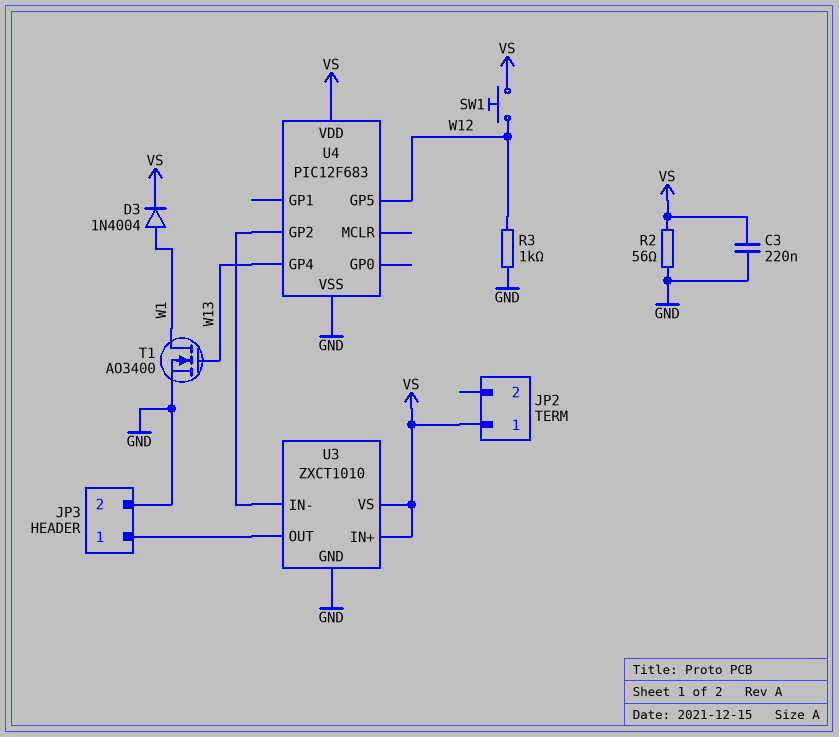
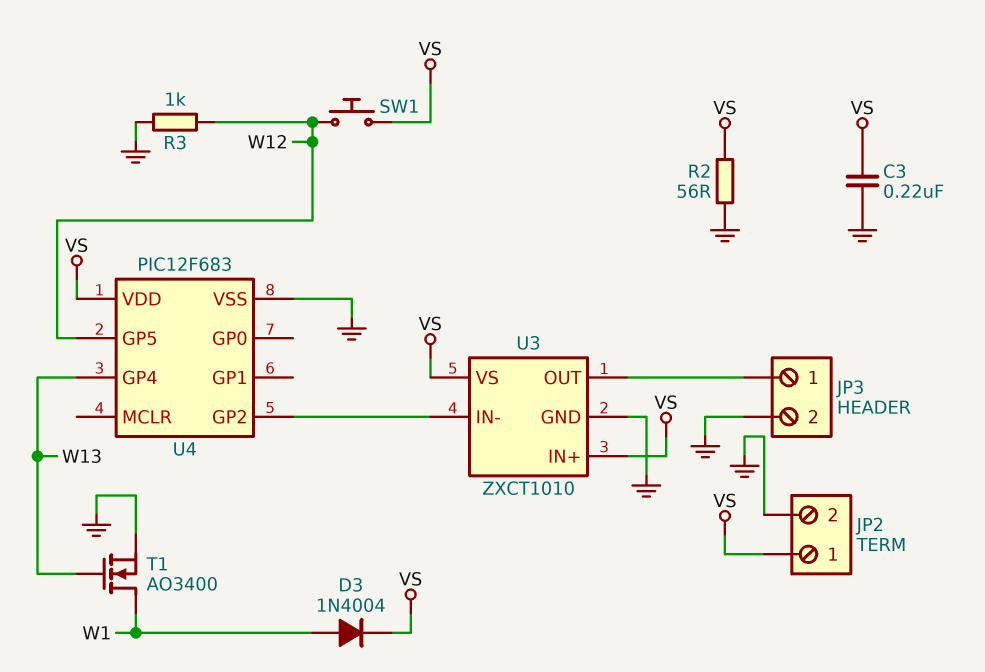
JP2 pin 2: none -> GND

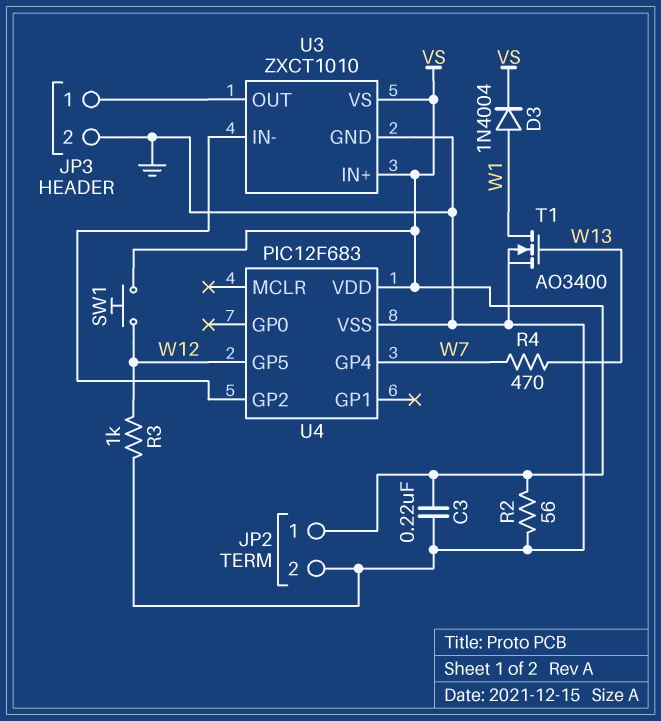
R4: none -> 470 (W7, W13)
U4 pin GP4: W13 -> W7

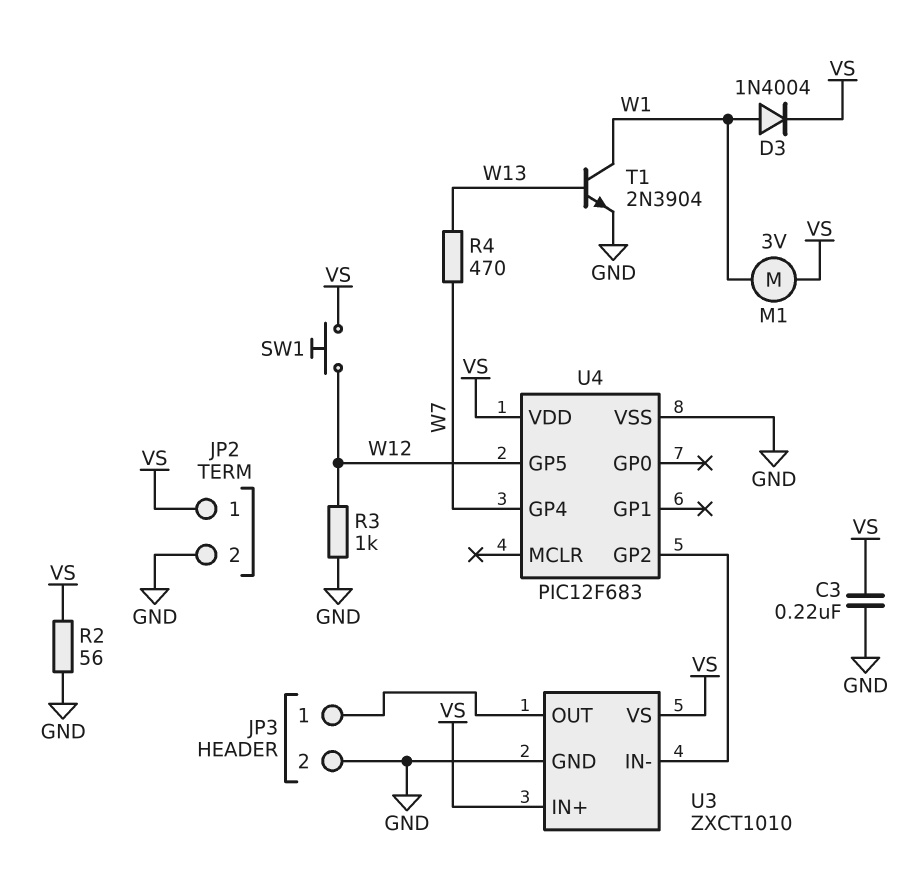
M1: none -> motor 3V (VS, W1)
T1: NMOS AO3400 (G W13, D W1, S GND) -> NPN 2N3904 (B W13, C W1, E GND)

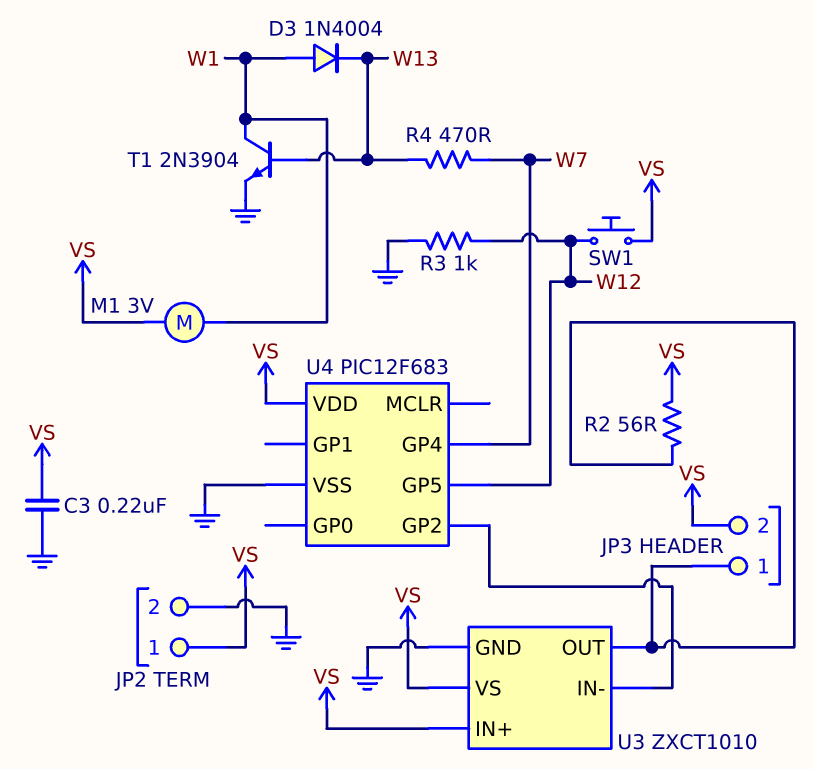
D3: diode 1N4004 (A W1, K VS) -> diode 1N4004 (A W1, K W13)
JP3 pin 2: GND -> VS
R2: 56 (GND, VS) -> 56 (JP3/1, VS)

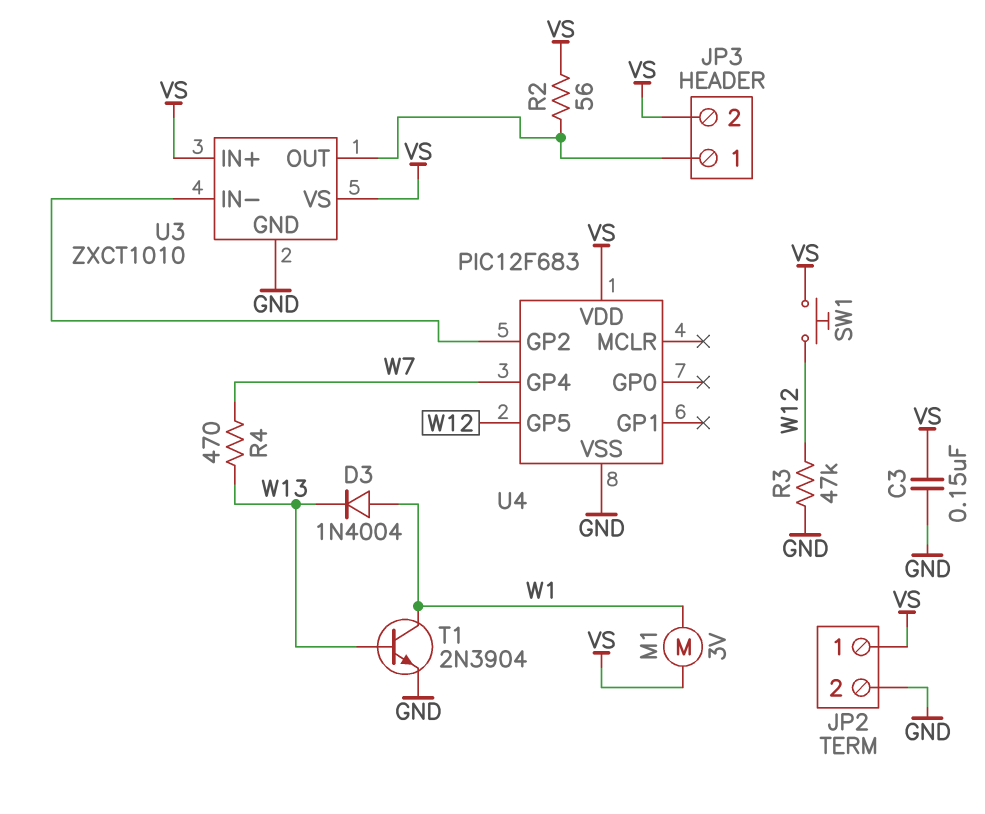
C3: 220nF (GND, VS) -> 150nF (GND, VS)
R3: 1k (GND, W12) -> 47k (GND, W12)

